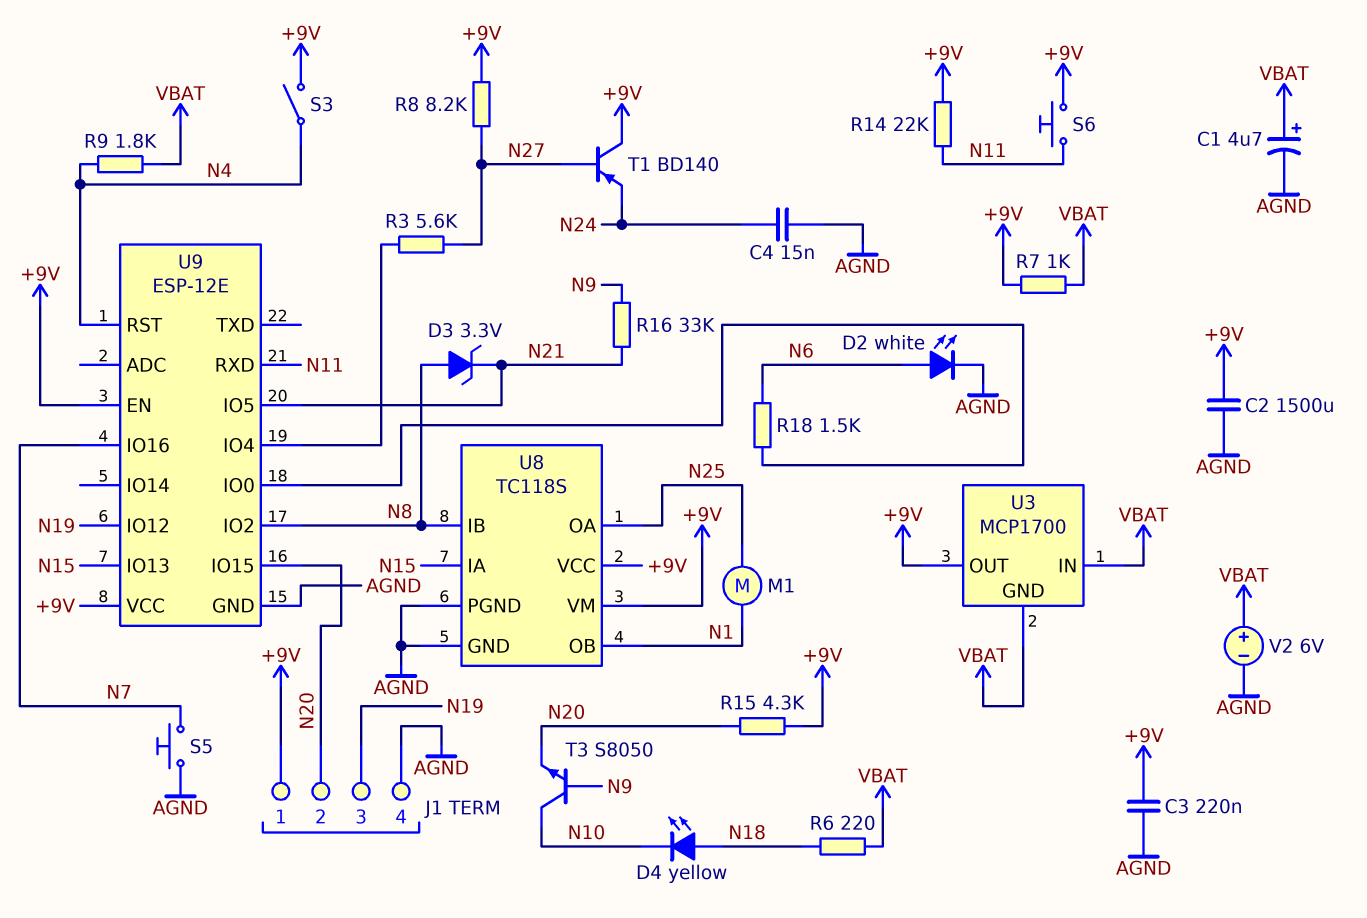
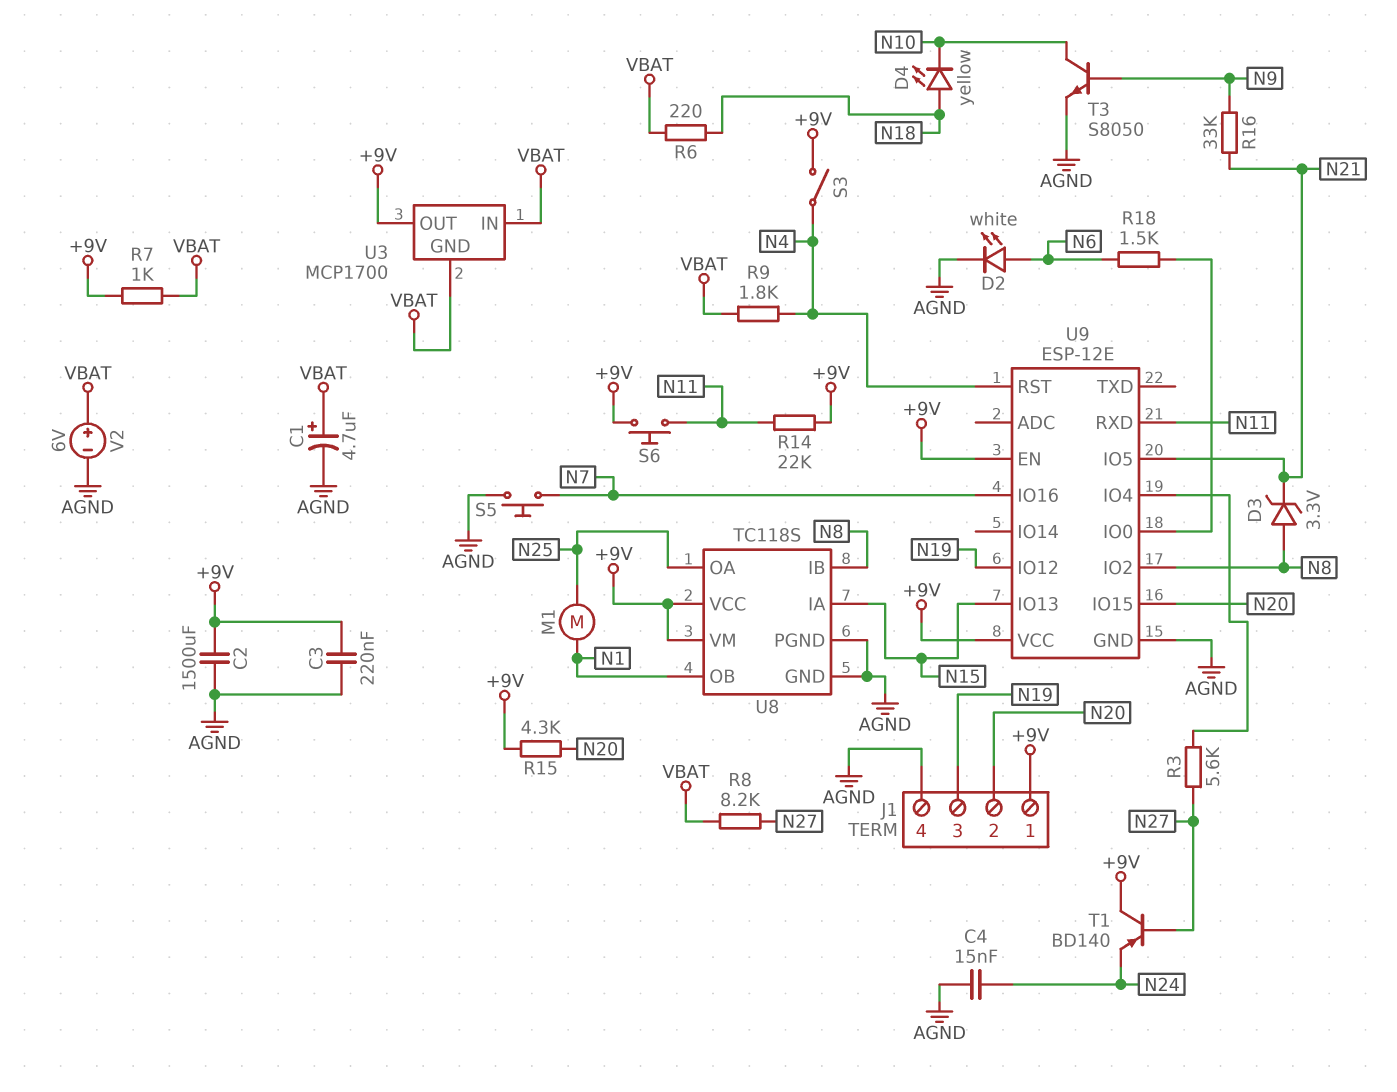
R8: 8.2k (+9V, N27) -> 8.2k (N27, VBAT)
T3: NPN S8050 (B N9, C N10, E N20) -> NPN S8050 (B N9, C N10, E AGND)

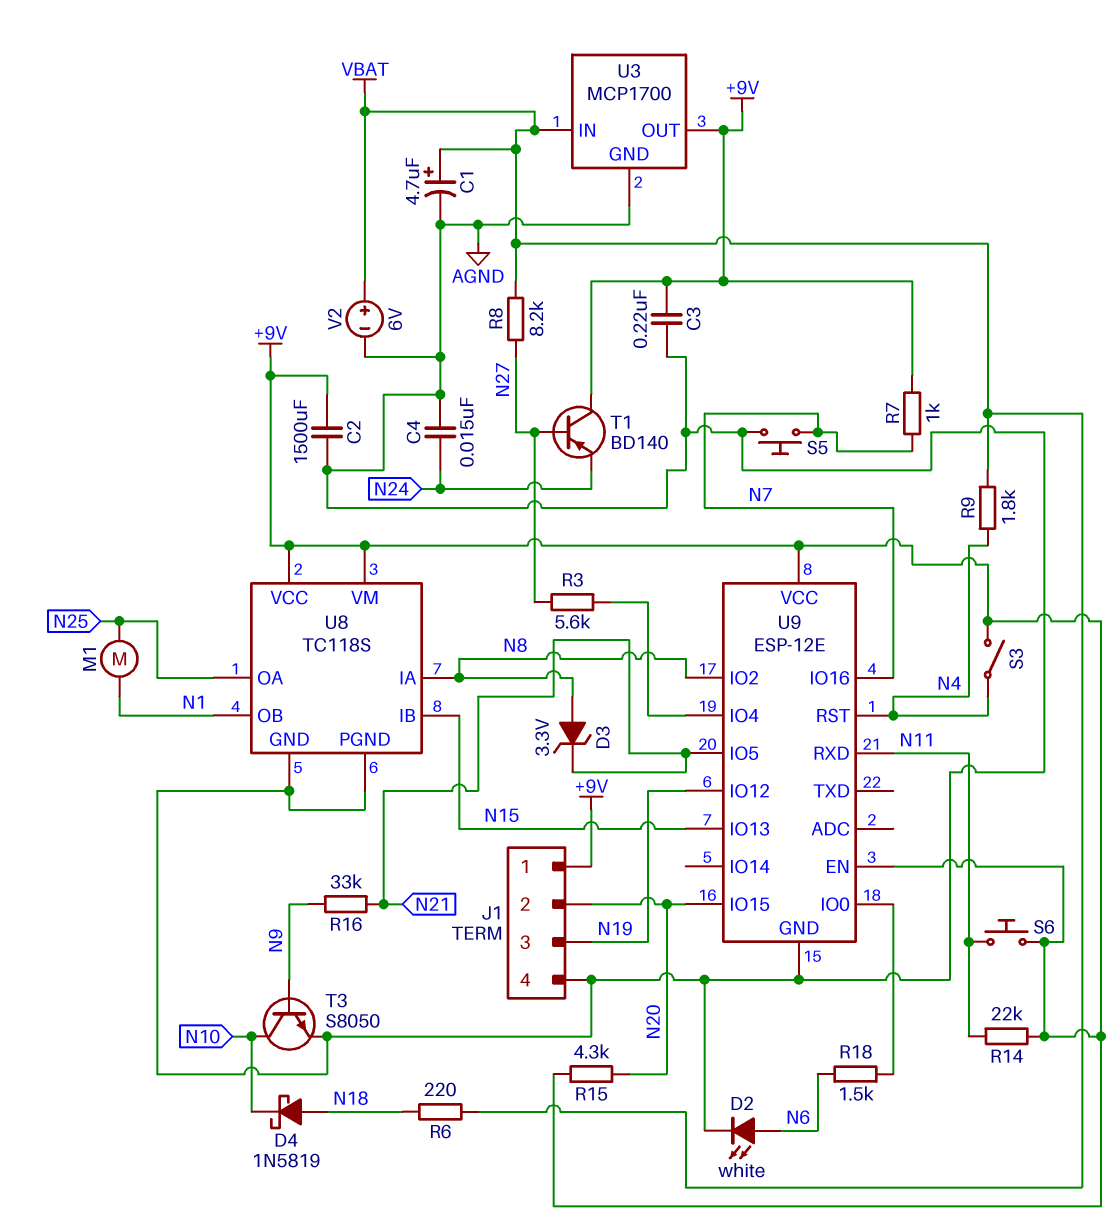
D4: LED yellow (A N18, K N10) -> schottky 1N5819 (A N18, K N10)
R7: 1k (+9V, VBAT) -> 1k (+9V, N7)
U3 pin GND: VBAT -> AGND
U8 pin IA: N15 -> N8
U8 pin IB: N8 -> N15

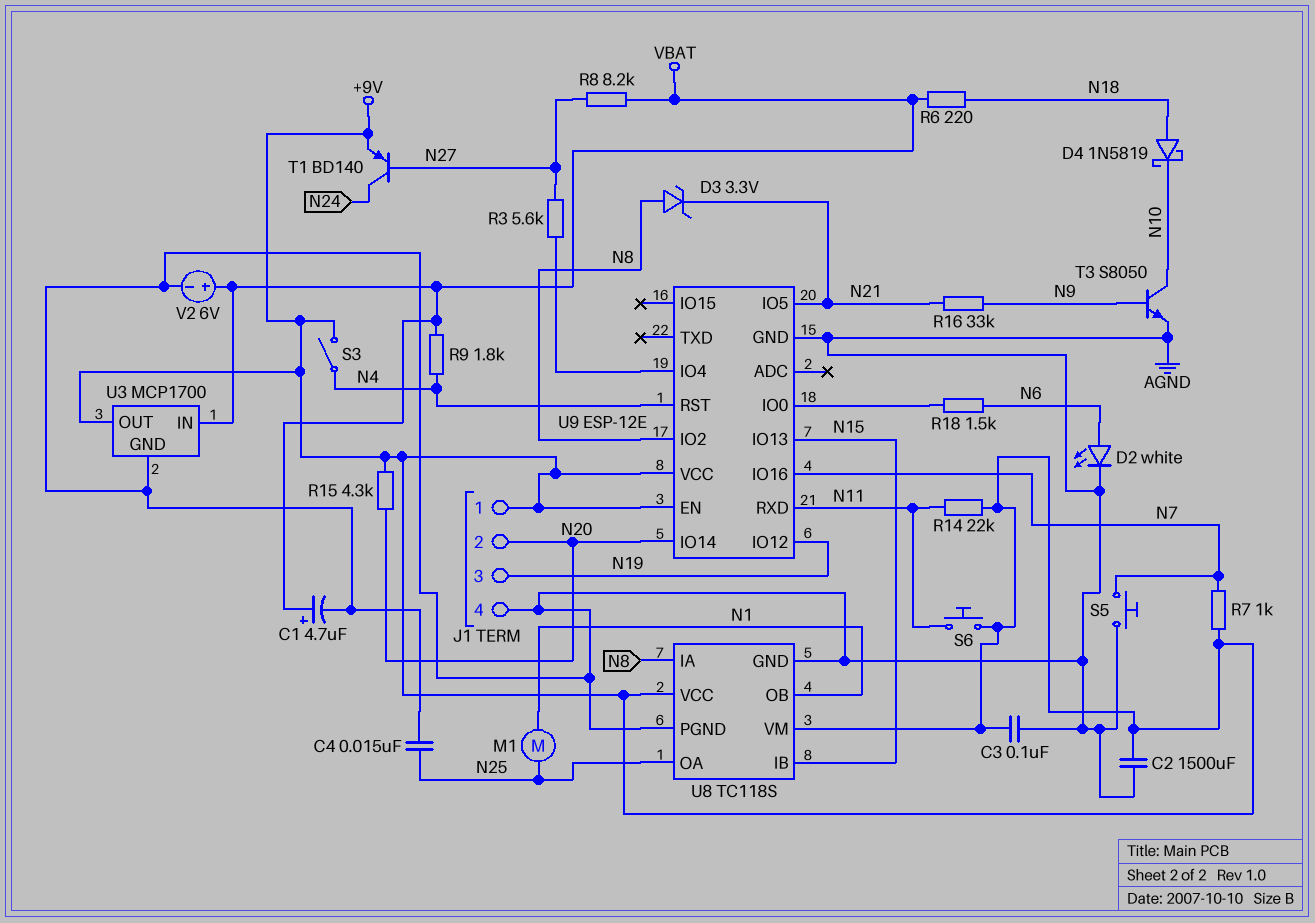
C3: 220nF (+9V, AGND) -> 100nF (+9V, AGND)
C4: 15nF (AGND, N24) -> 15nF (AGND, N25)
T1: PNP BD140 (B N27, C +9V, E N24) -> PNP BD140 (B N27, C N24, E +9V)
U9 pin IO14: none -> N20
U9 pin IO15: N20 -> none

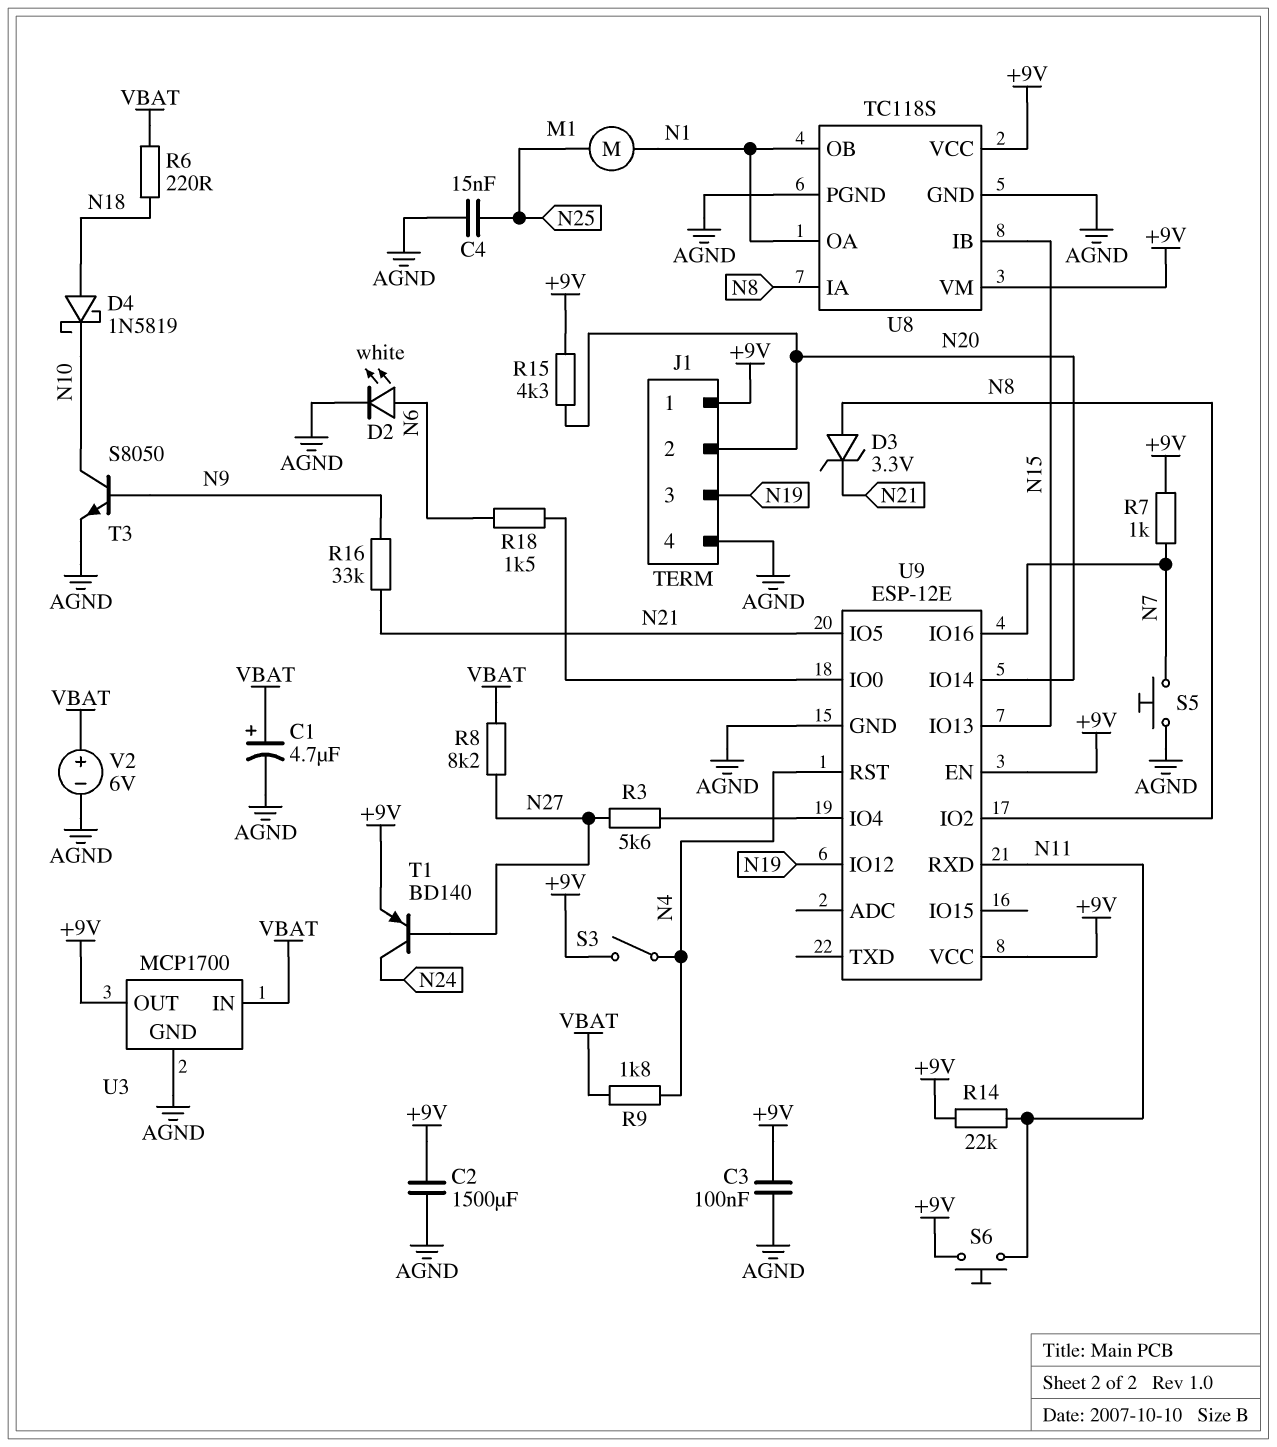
U8 pin OA: N25 -> N1

